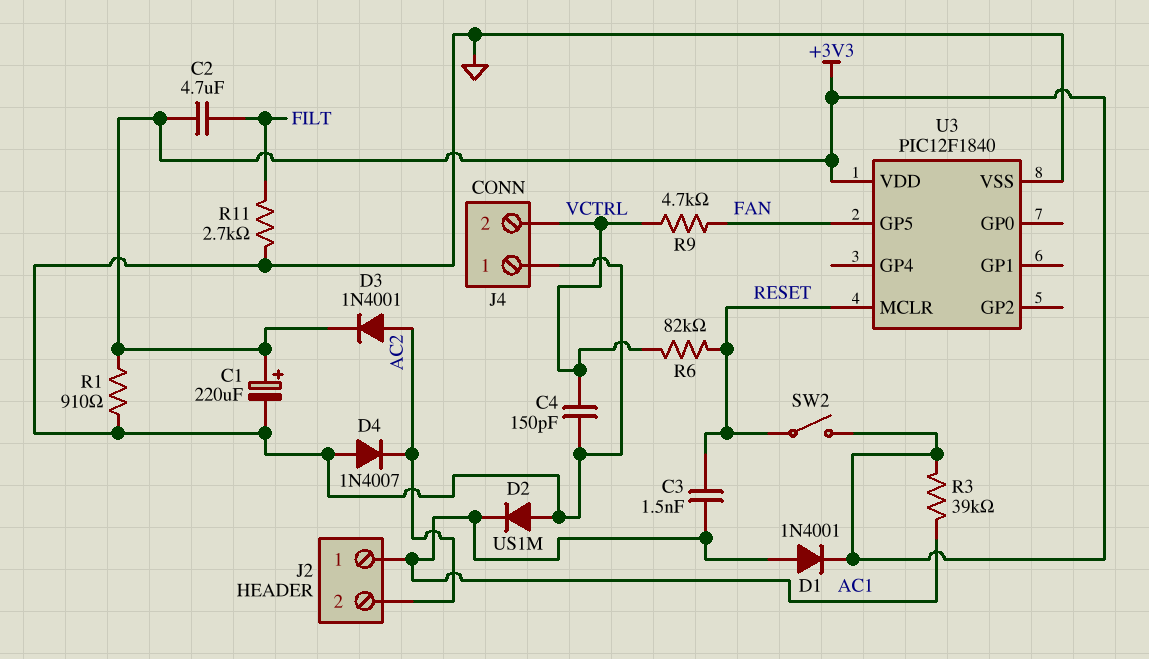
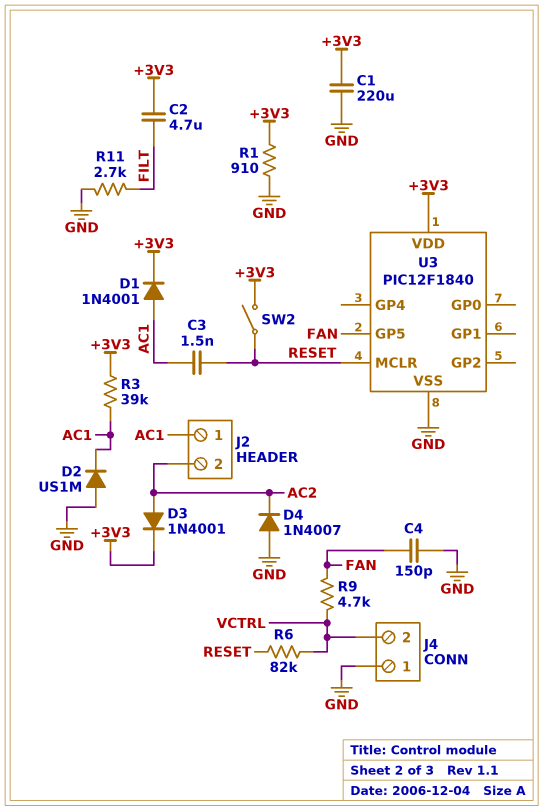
C1: 220uF (plus +3V3, minus GND) -> 220uF (+3V3, GND)
C4: 150pF (GND, VCTRL) -> 150pF (FAN, GND)

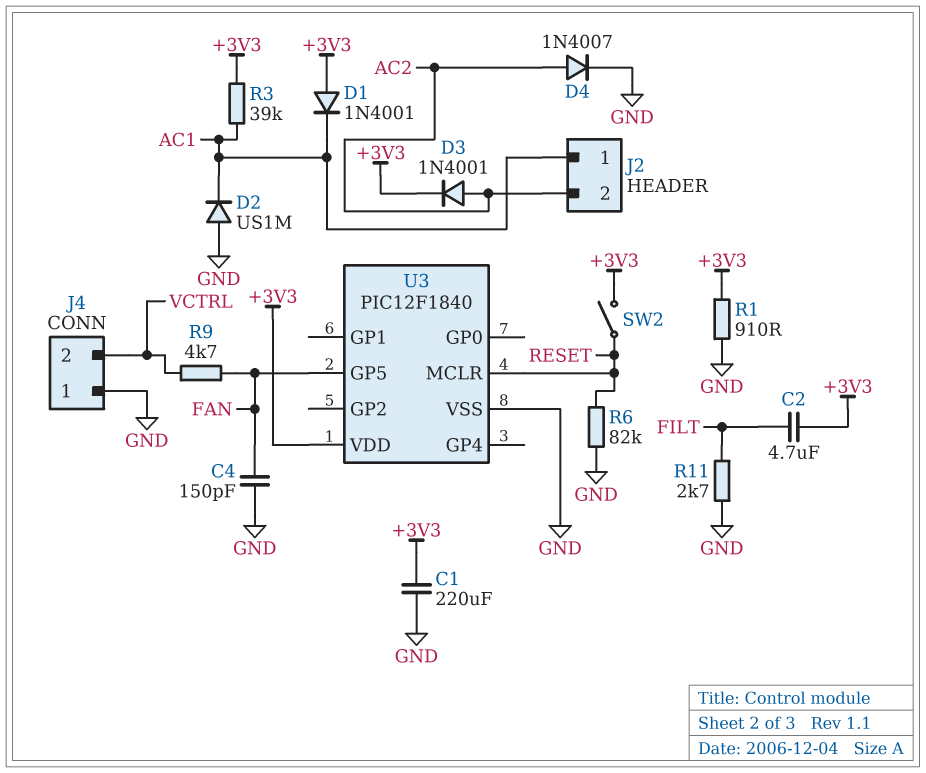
C3: 1.5nF (AC1, RESET) -> none
D1: diode 1N4001 (A AC1, K +3V3) -> diode 1N4001 (A +3V3, K AC1)
D4: diode 1N4007 (A GND, K AC2) -> diode 1N4007 (A AC2, K GND)
R6: 82k (RESET, VCTRL) -> 82k (GND, RESET)

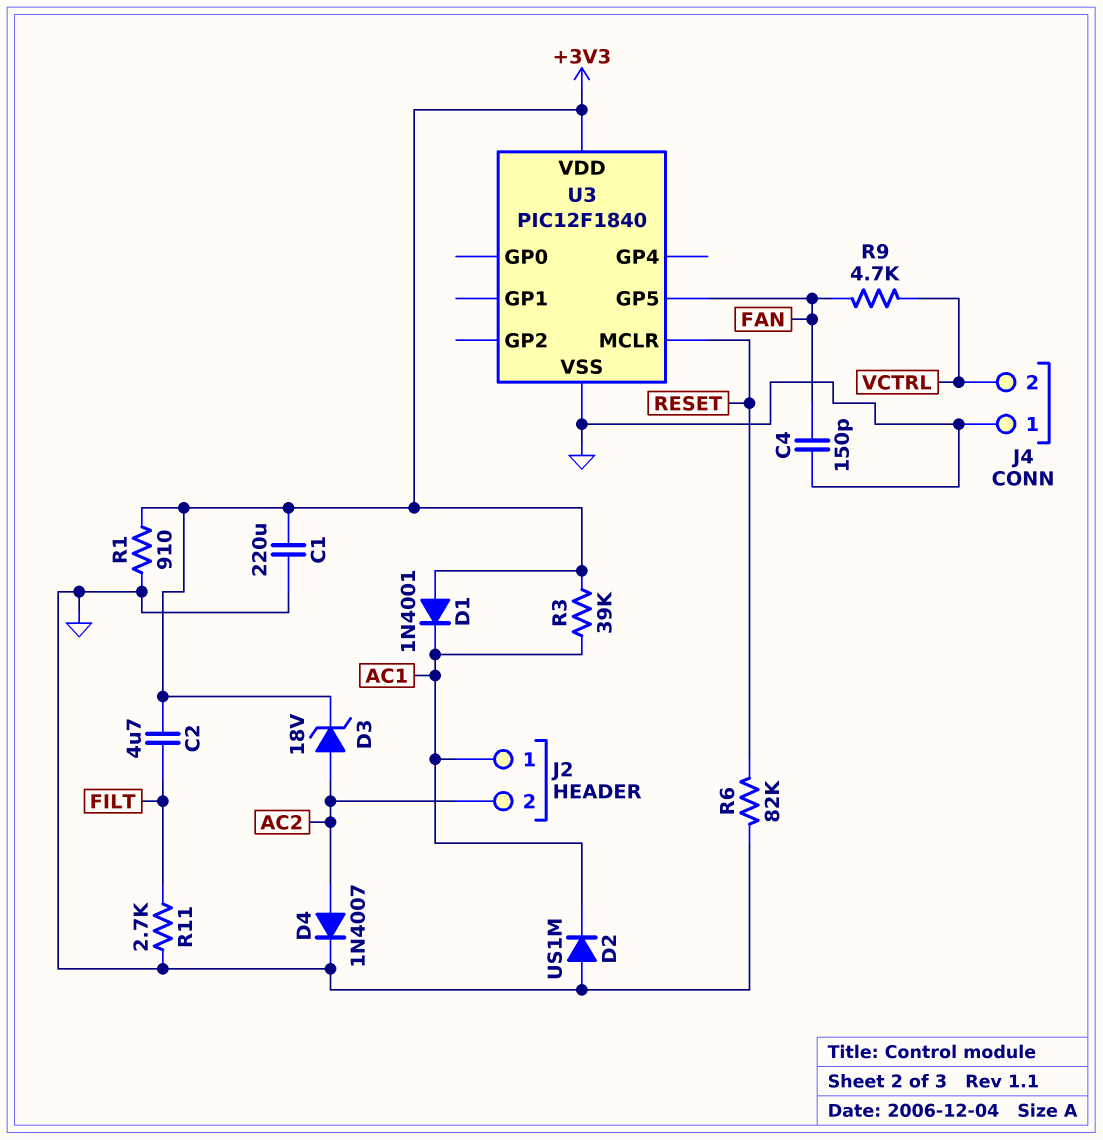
D3: diode 1N4001 (A AC2, K +3V3) -> zener 18V (A AC2, K +3V3)
SW2: switch (+3V3, RESET) -> none

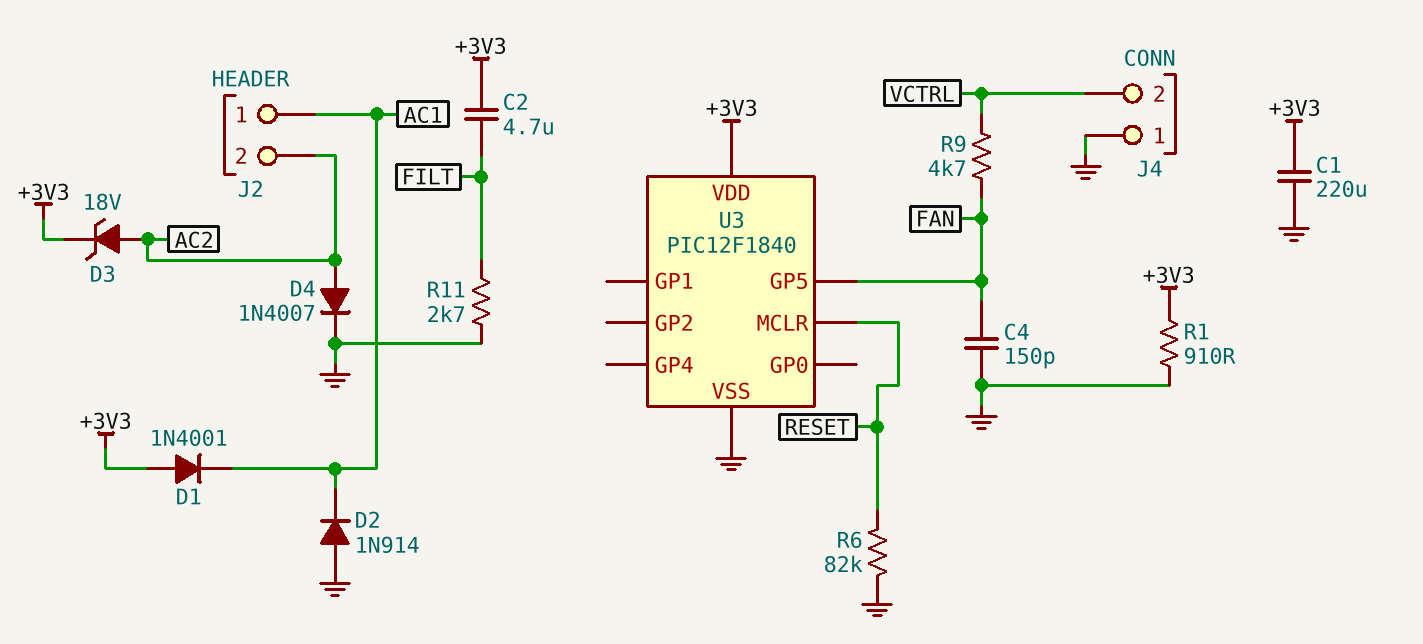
D2: diode US1M (A GND, K AC1) -> diode 1N914 (A GND, K AC1)
R3: 39k (+3V3, AC1) -> none

